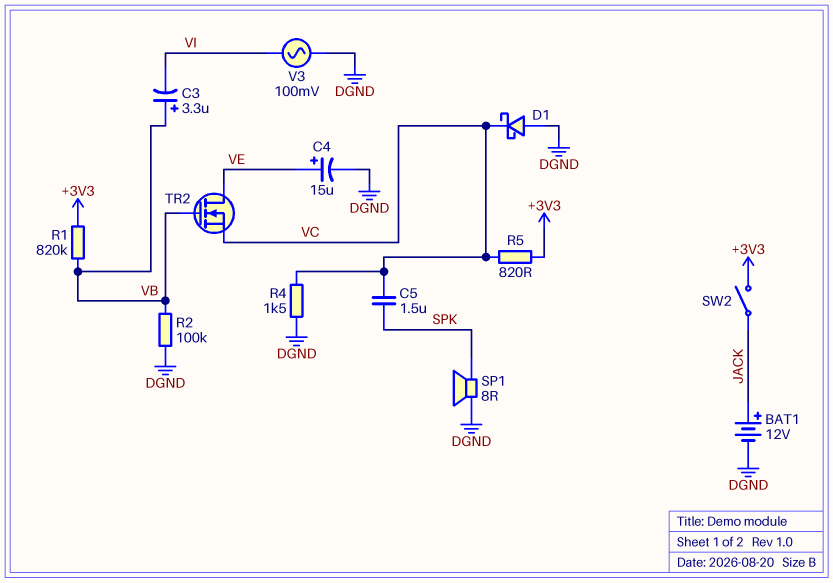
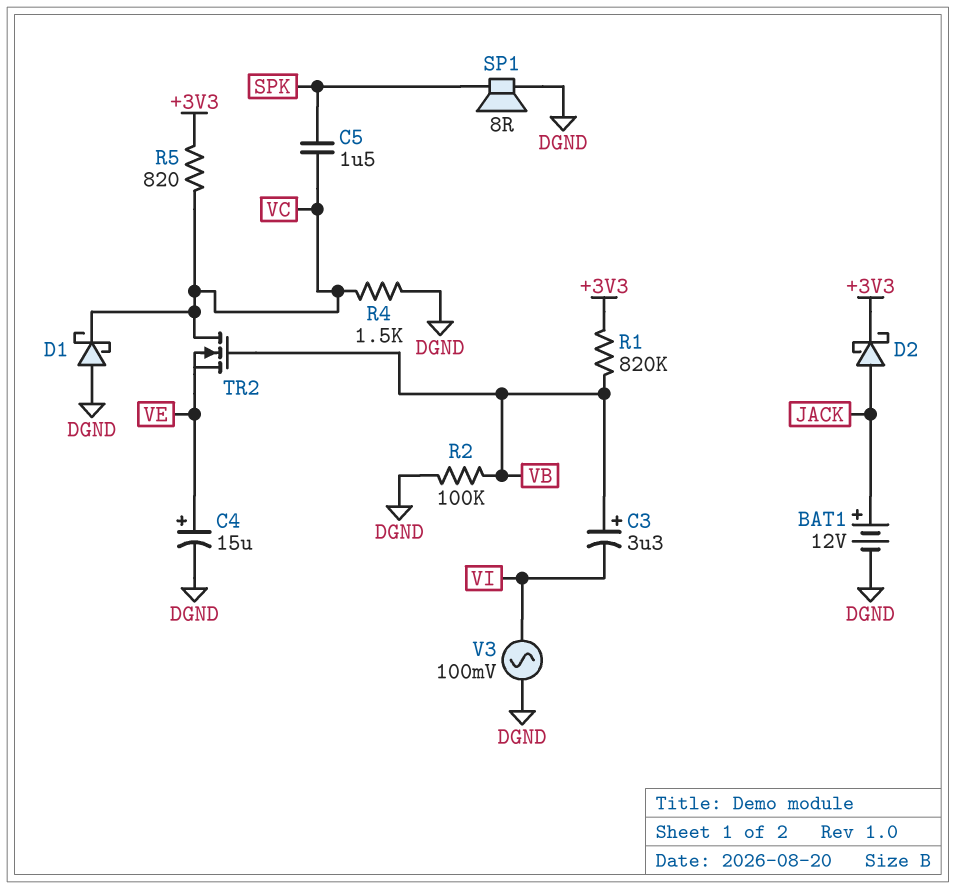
D2: none -> schottky (A JACK, K +3V3)
SW2: switch (+3V3, JACK) -> none
TR2: NMOS (G VB, D VE, S VC) -> NMOS (G VB, D VC, S VE)

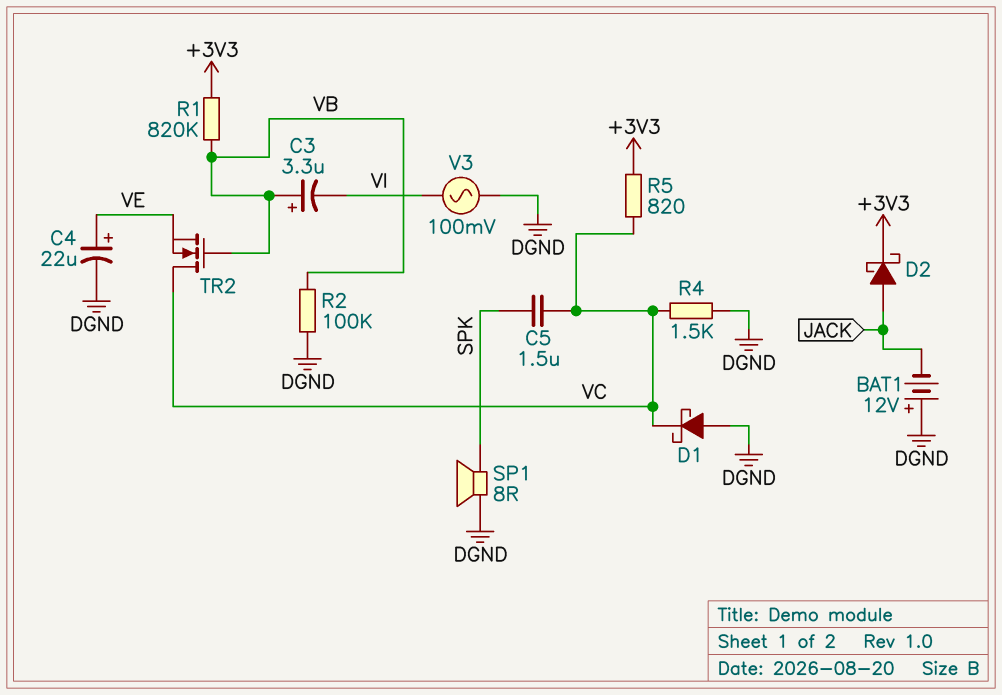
BAT1: 12V (plus JACK, minus DGND) -> 12V (plus DGND, minus JACK)
C4: 15uF (plus VE, minus DGND) -> 22uF (plus VE, minus DGND)

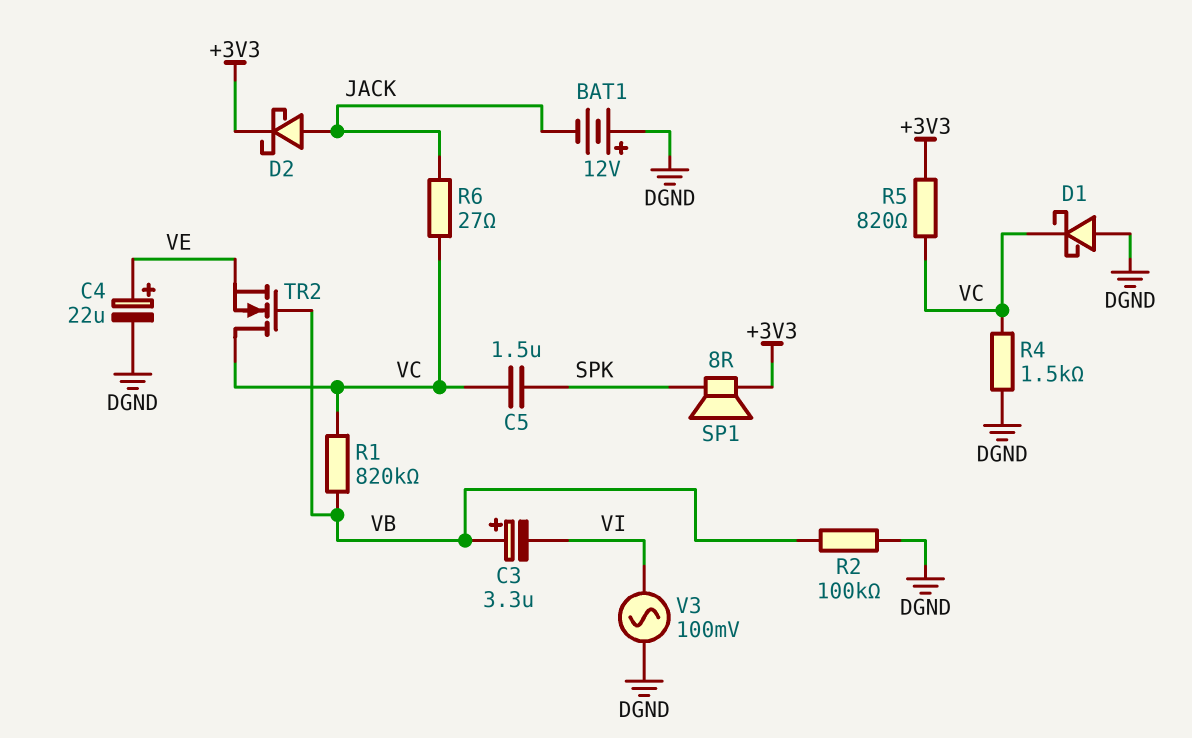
R1: 820k (+3V3, VB) -> 820k (VB, VC)
R6: none -> 27 (JACK, VC)
SP1: speaker 8R (DGND, SPK) -> speaker 8R (+3V3, SPK)

